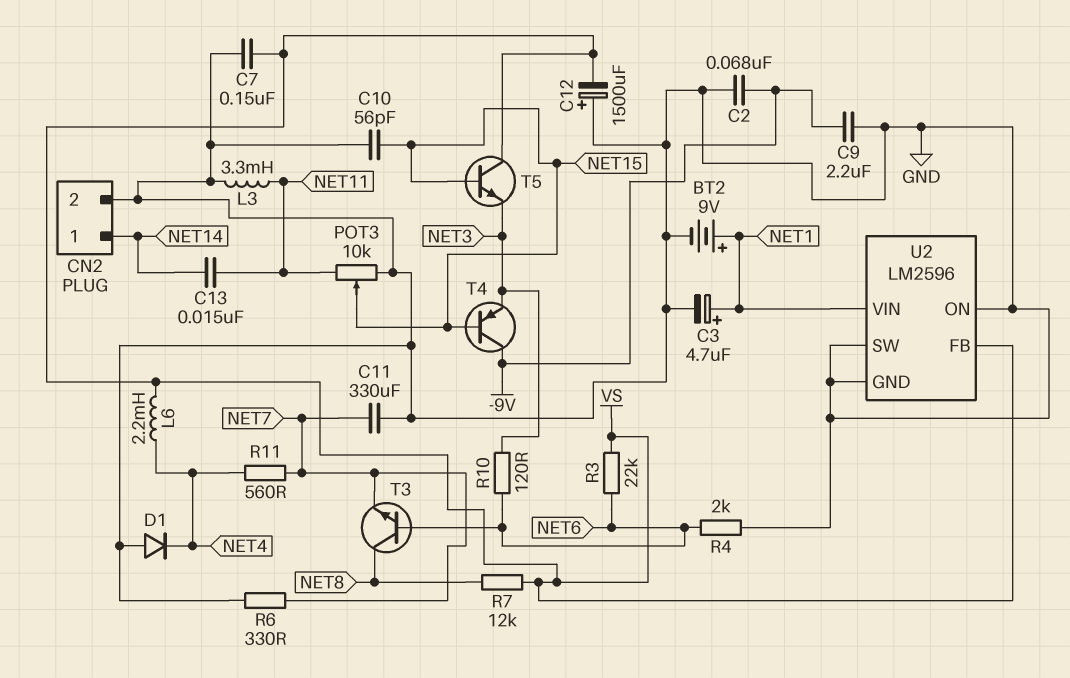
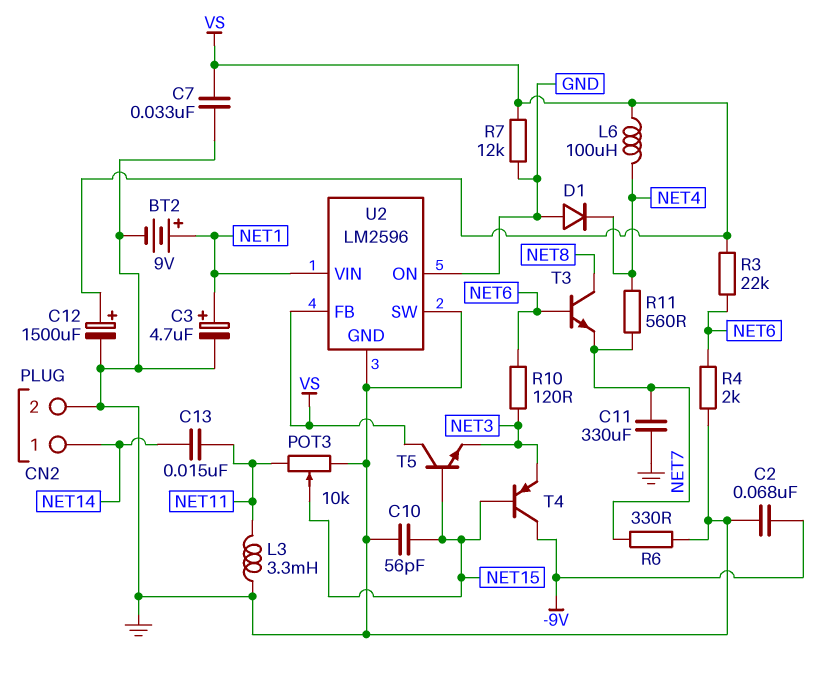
C7: 150nF (GND, VS) -> 33nF (GND, VS)
C9: 2.2uF (-9V, GND) -> none
C12: 1500uF (plus GND, minus VS) -> 1500uF (plus VS, minus GND)
L6: 2.2mH (NET4, VS) -> 100uH (NET4, VS)
R7: 12k (NET8, VS) -> 12k (GND, VS)

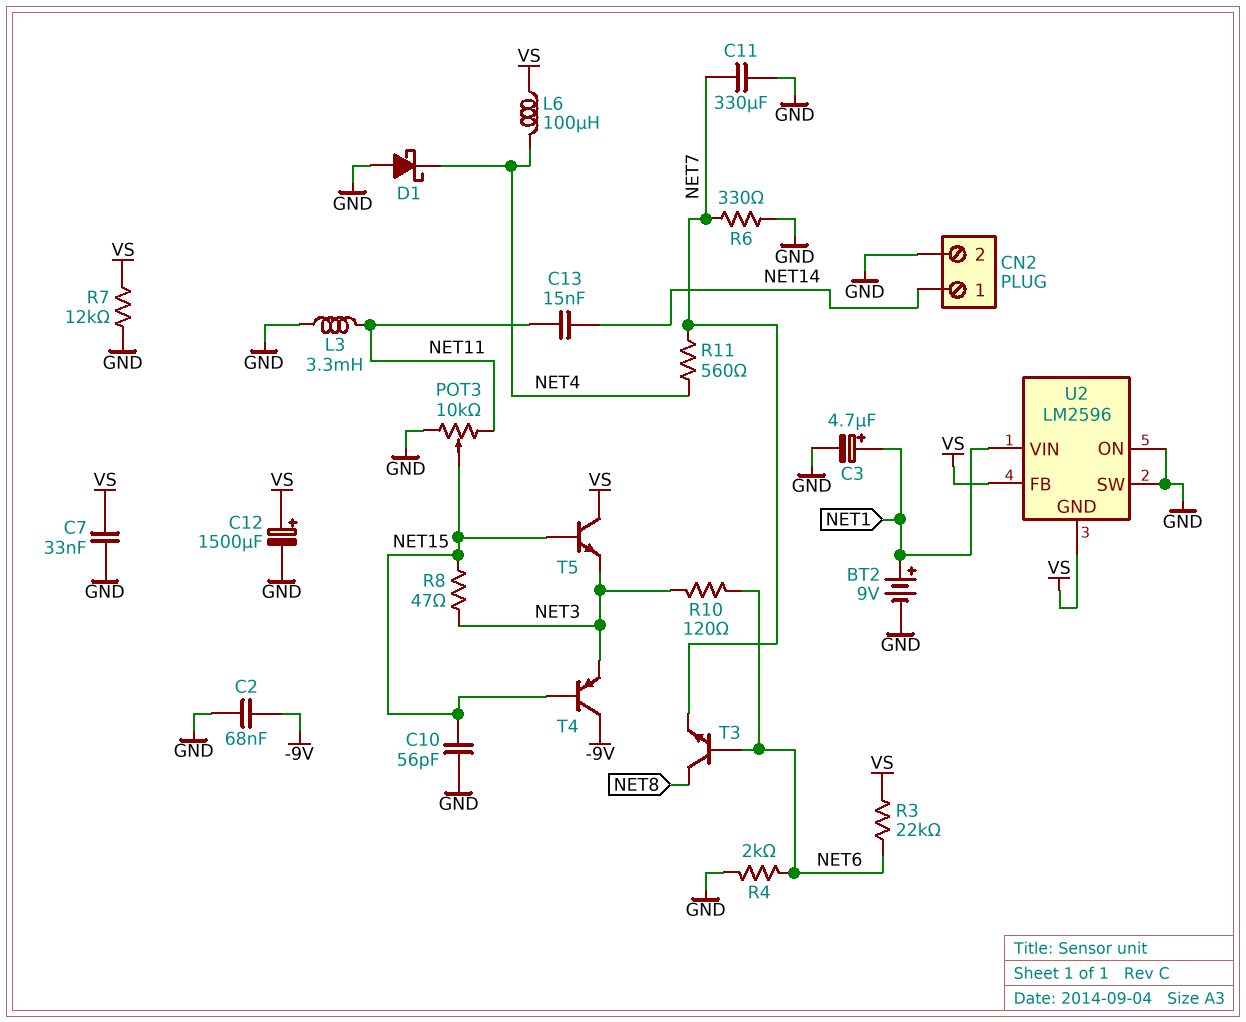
D1: diode (A GND, K NET4) -> schottky (A GND, K NET4)
R8: none -> 47 (NET3, NET15)
U2 pin GND: GND -> VS

